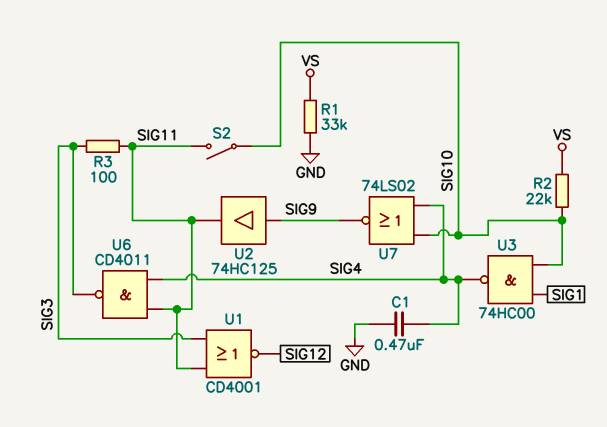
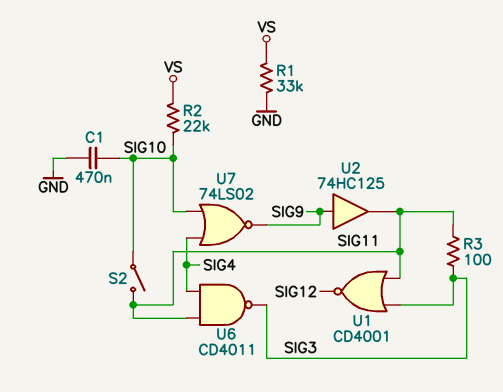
C1: 470nF (GND, SIG4) -> 470nF (GND, SIG10)
U3: NAND 74HC00 (in SIG1, in SIG10, out SIG4) -> none

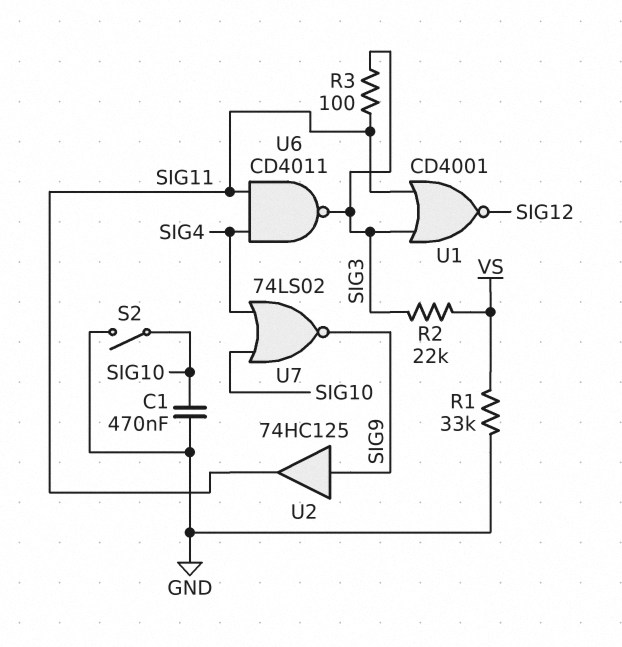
R2: 22k (SIG10, VS) -> 22k (SIG3, VS)
S2: switch (SIG10, SIG11) -> switch (GND, SIG10)

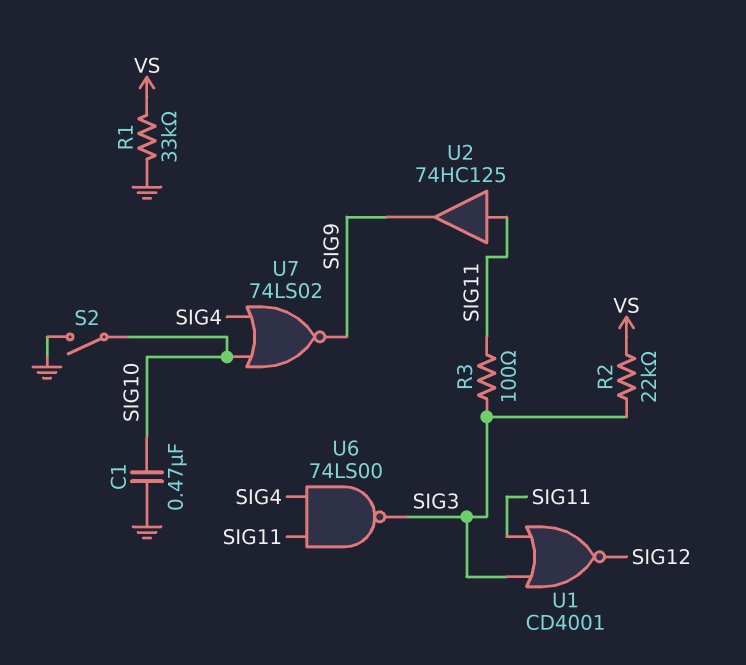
U2: buffer 74HC125 (in SIG9, out SIG11) -> buffer 74HC125 (in SIG11, out SIG9)
U6: NAND CD4011 (in SIG4, in SIG11, out SIG3) -> NAND 74LS00 (in SIG4, in SIG11, out SIG3)

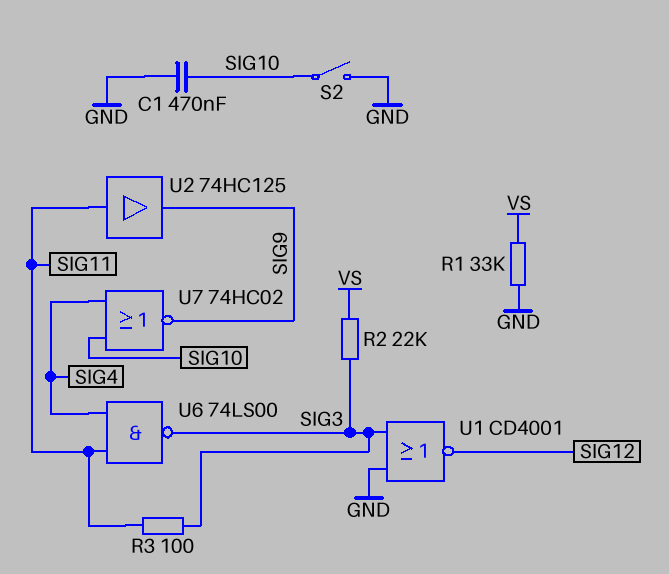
U1: NOR CD4001 (in SIG3, in SIG11, out SIG12) -> NOR CD4001 (in GND, in SIG3, out SIG12)
U7: NOR 74LS02 (in SIG4, in SIG10, out SIG9) -> NOR 74HC02 (in SIG4, in SIG10, out SIG9)

